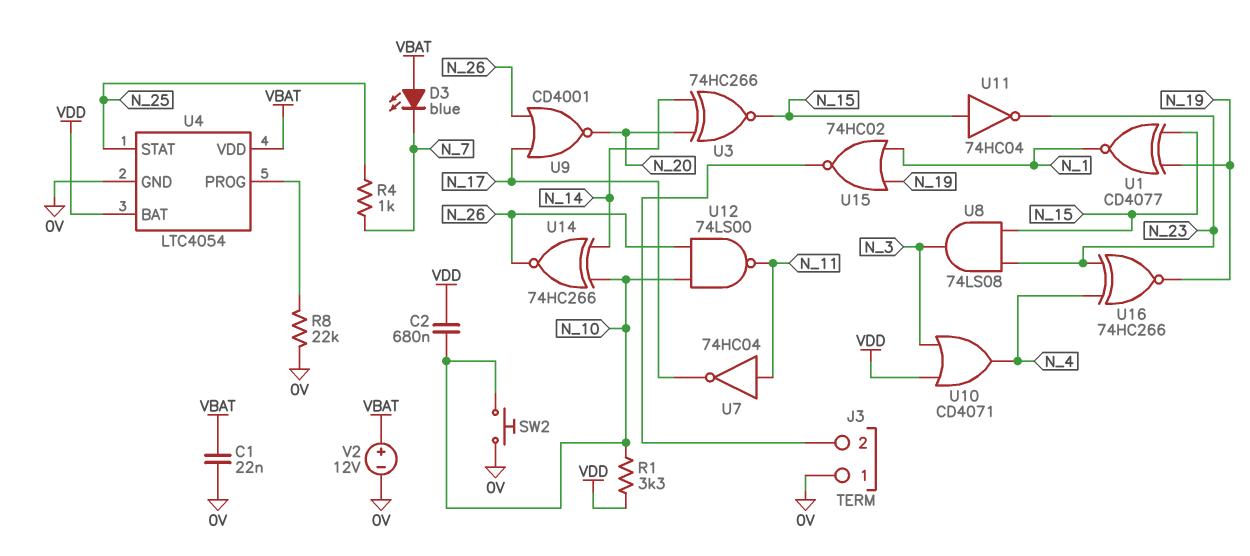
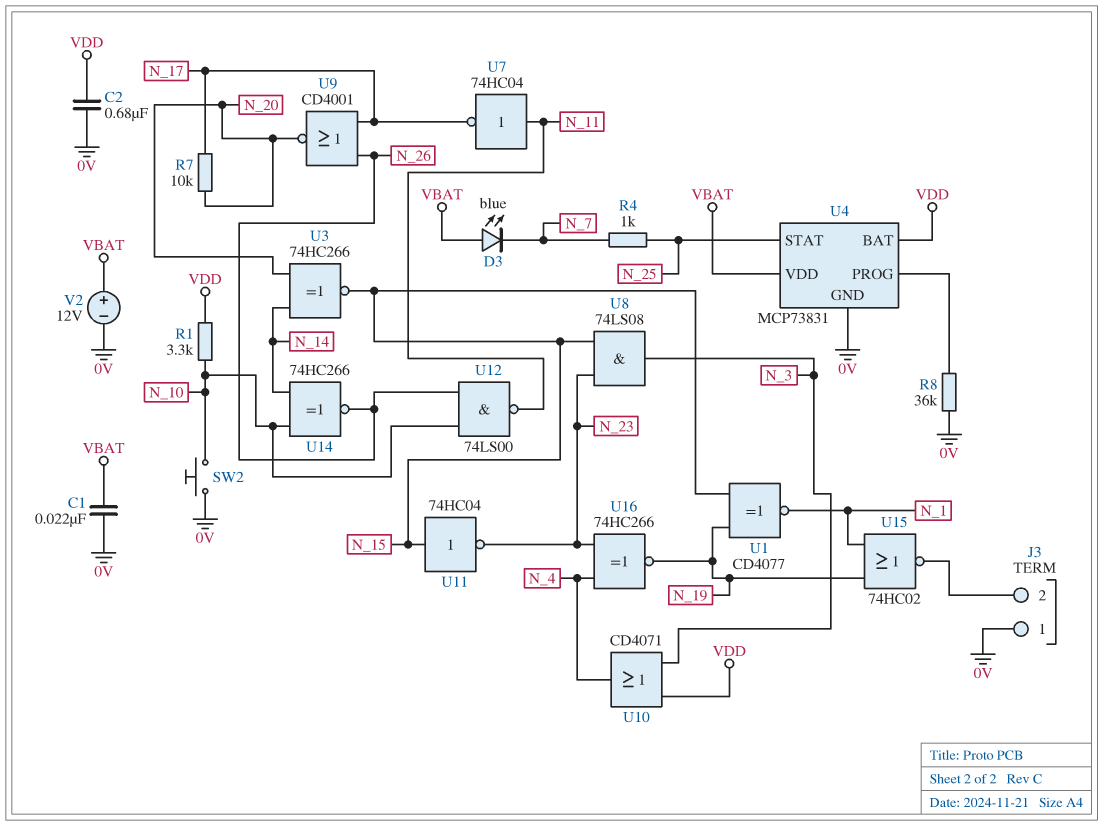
C2: 680nF (N_10, VDD) -> 680nF (0V, VDD)
R7: none -> 10k (N_17, N_20)
R8: 22k (0V, U4/PROG) -> 36k (0V, U4/PROG)
U4: LTC4054 -> MCP73831

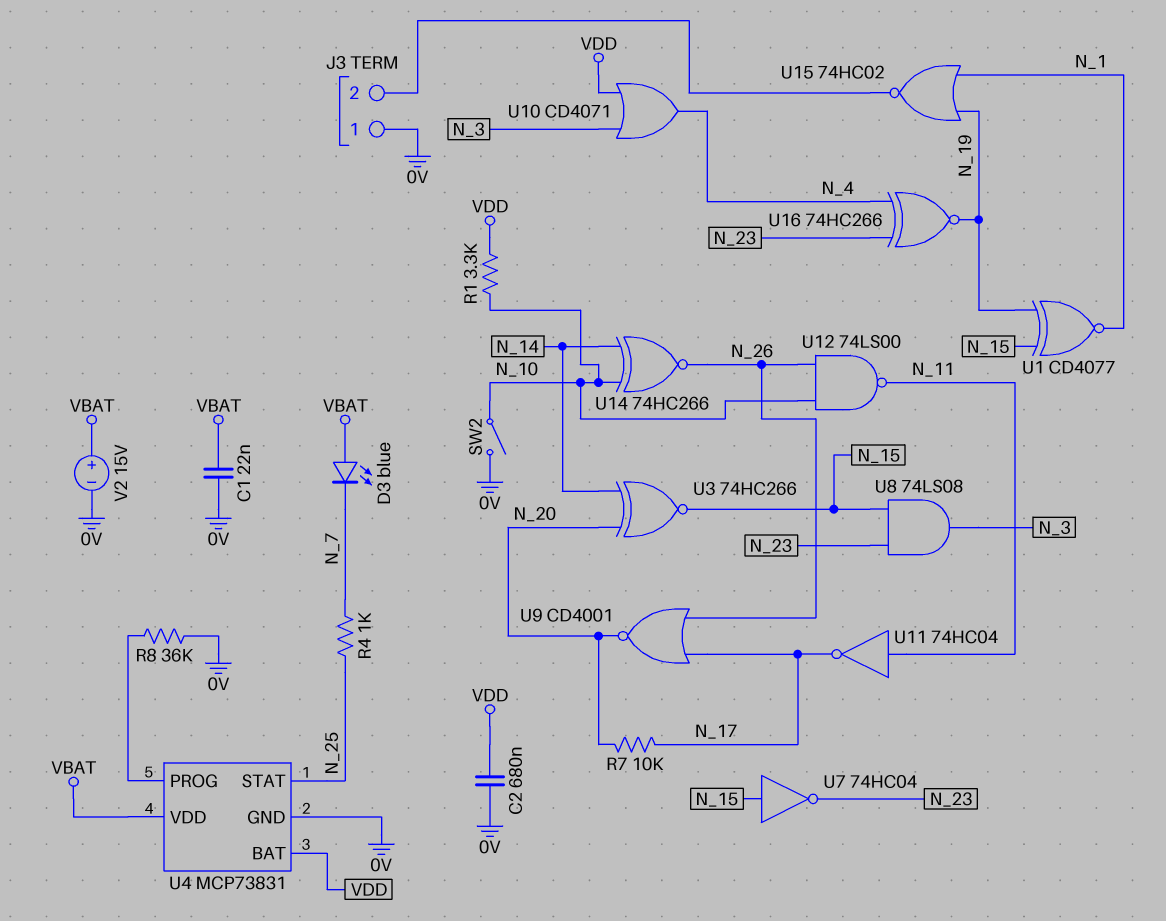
SW2: button (0V, N_10) -> switch (0V, N_10)
U7: NOT 74HC04 (in N_11, out N_17) -> NOT 74HC04 (in N_15, out N_23)
U11: NOT 74HC04 (in N_15, out N_23) -> NOT 74HC04 (in N_11, out N_17)
V2: 12V (plus VBAT, minus 0V) -> 15V (plus VBAT, minus 0V)

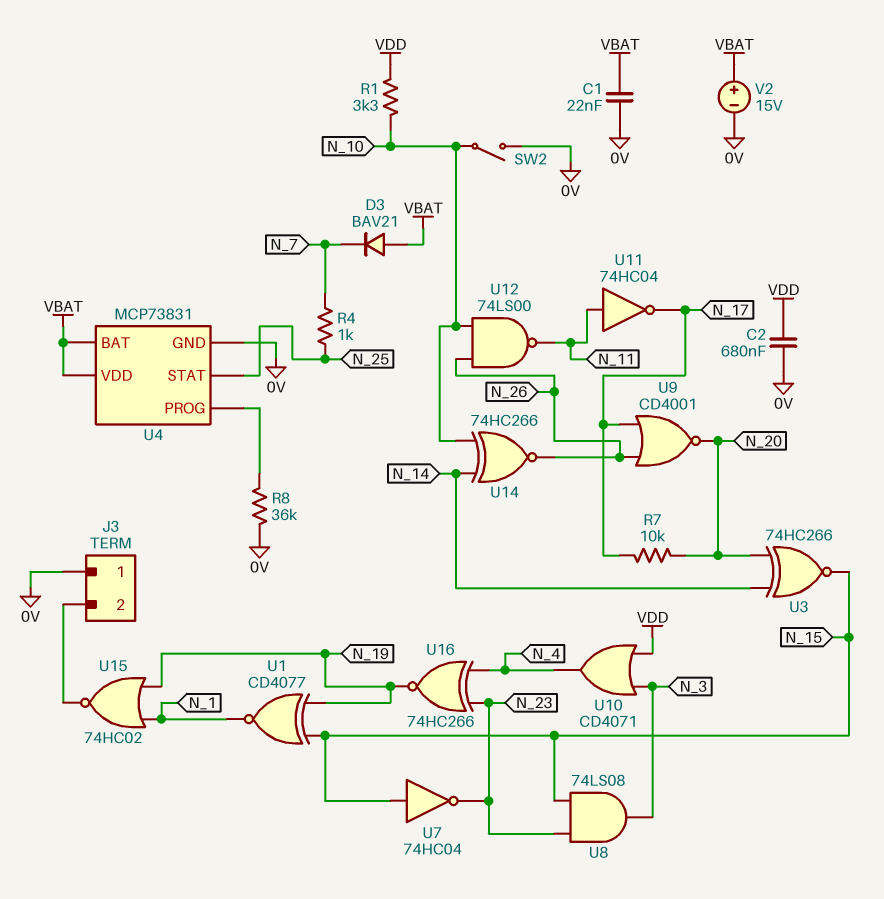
D3: LED blue (A VBAT, K N_7) -> diode BAV21 (A VBAT, K N_7)
U4 pin BAT: VDD -> VBAT

